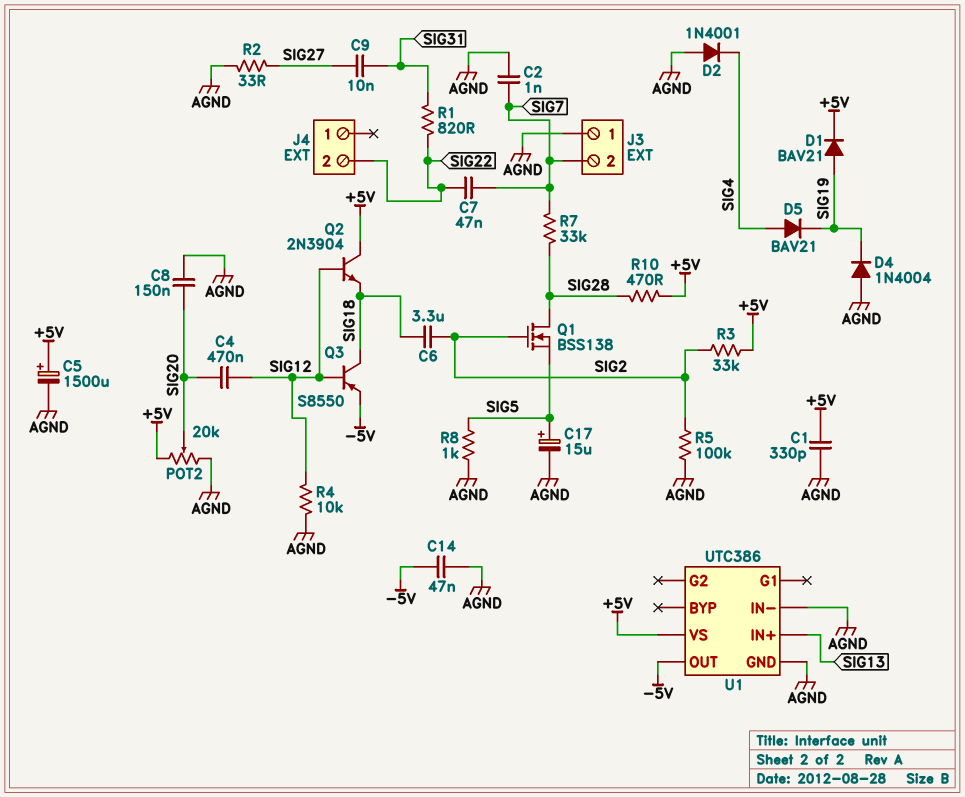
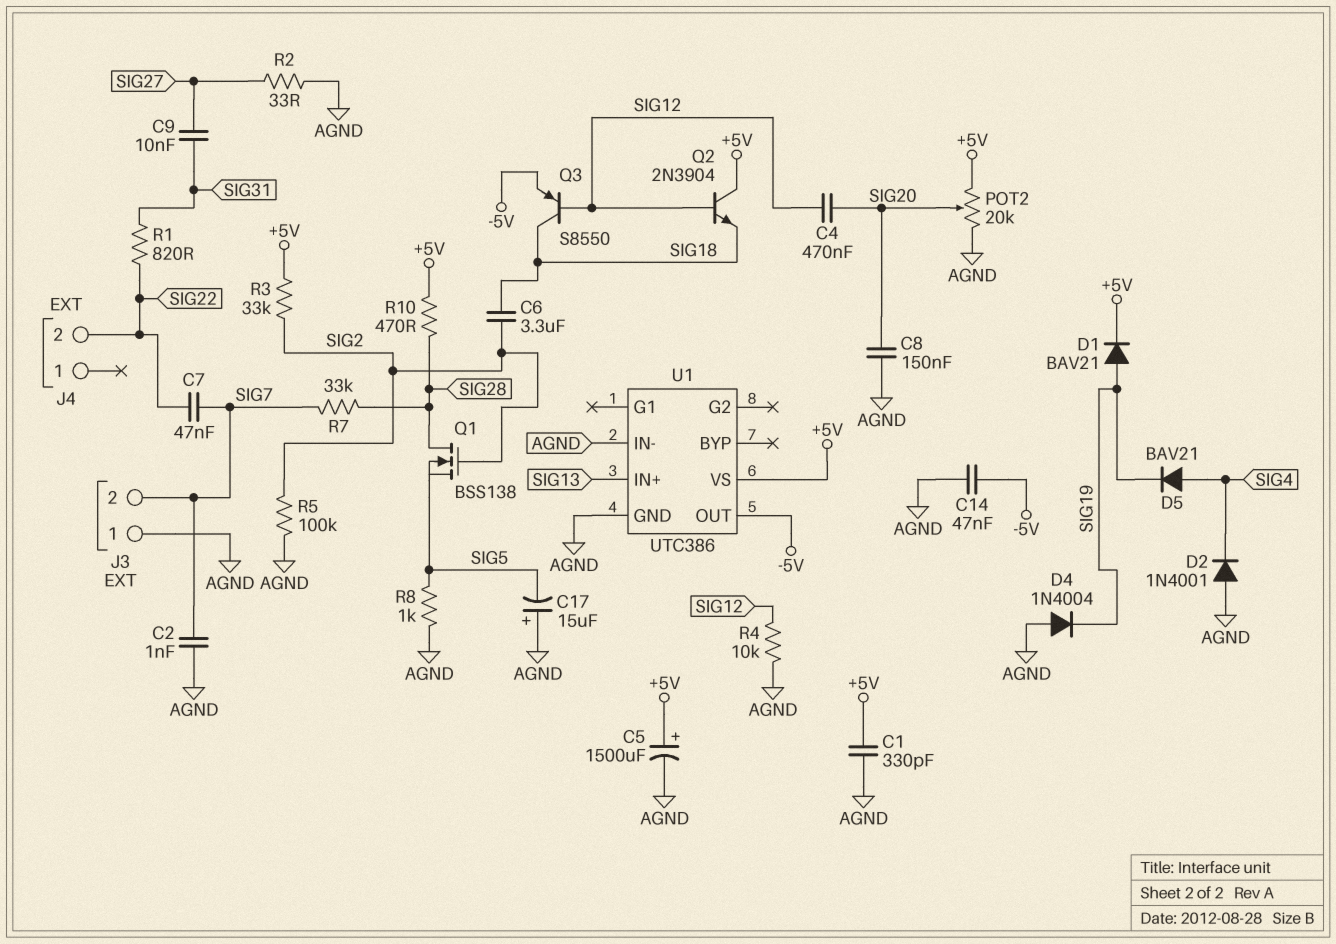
C17: 15uF (plus SIG5, minus AGND) -> 15uF (plus AGND, minus SIG5)

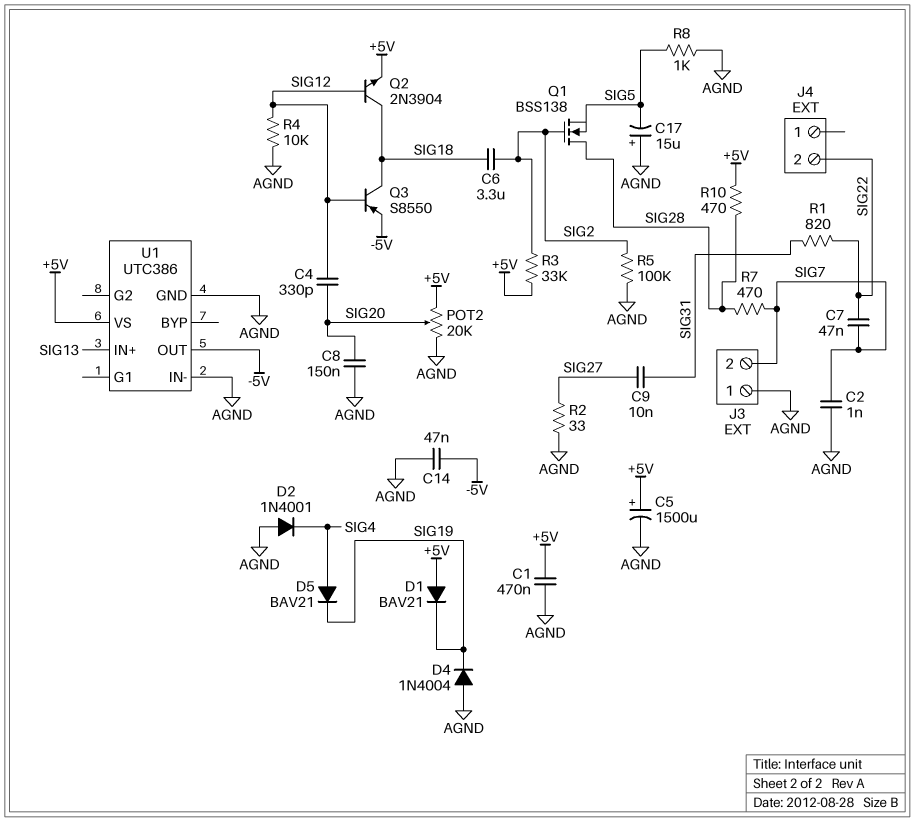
C1: 330pF (+5V, AGND) -> 470nF (+5V, AGND)
C4: 470nF (SIG12, SIG20) -> 330pF (SIG12, SIG20)
D1: diode BAV21 (A SIG19, K +5V) -> diode BAV21 (A +5V, K SIG19)
Q2: NPN 2N3904 (B SIG12, C +5V, E SIG18) -> NPN 2N3904 (B SIG12, C SIG18, E +5V)
R7: 33k (SIG7, SIG28) -> 470 (SIG7, SIG28)

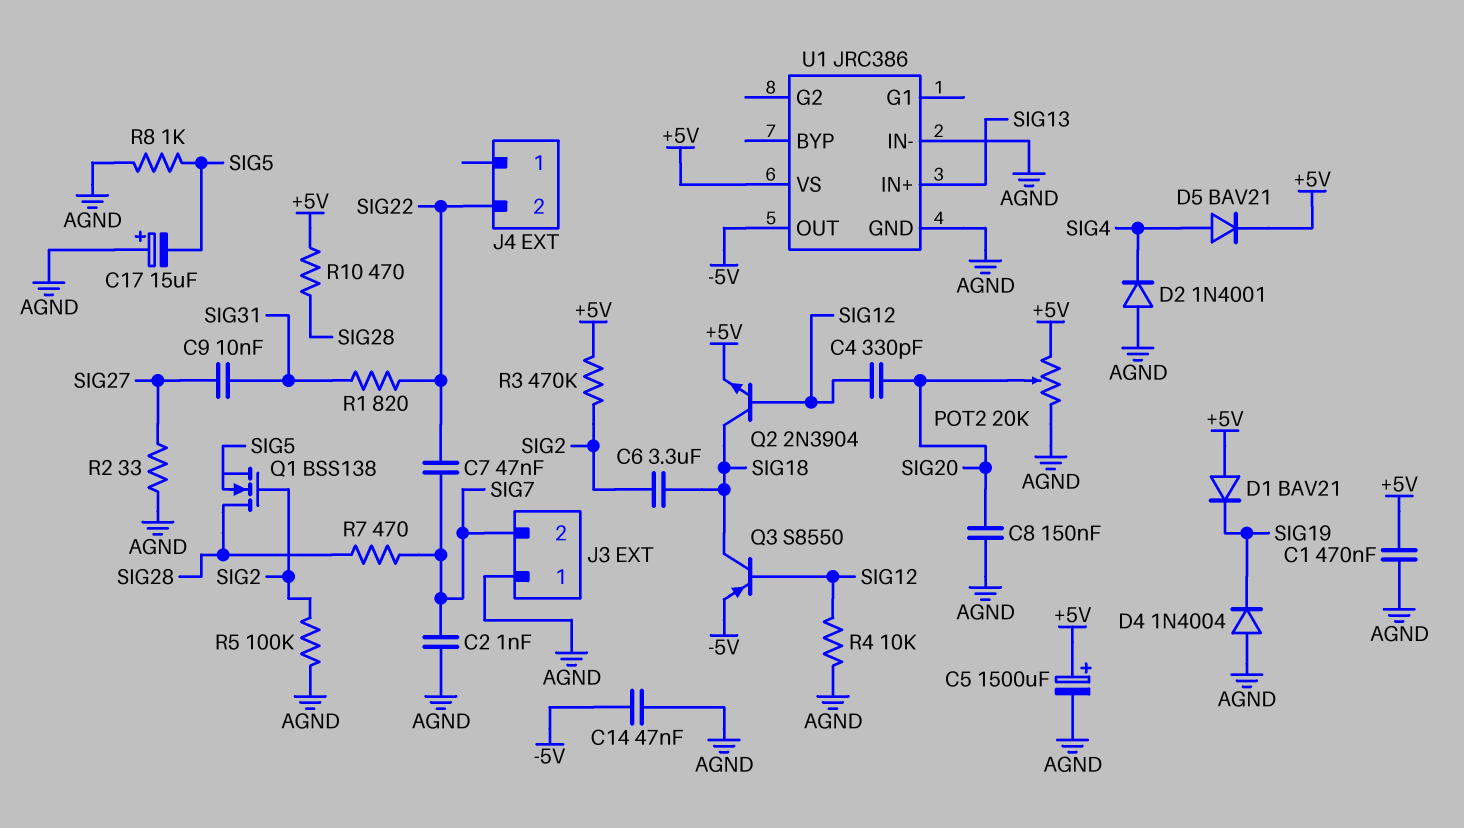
D5: diode BAV21 (A SIG4, K SIG19) -> diode BAV21 (A SIG4, K +5V)
R3: 33k (+5V, SIG2) -> 470k (+5V, SIG2)
U1: UTC386 -> JRC386

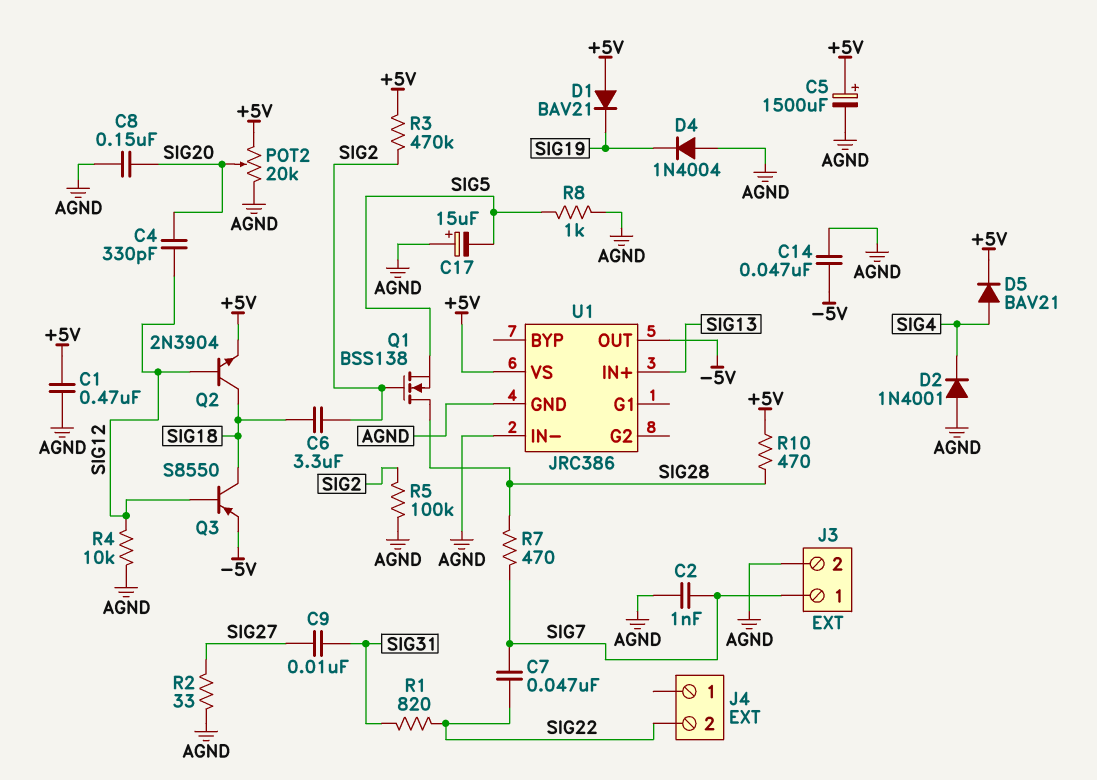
J3 pin 1: AGND -> SIG7
J3 pin 2: SIG7 -> AGND

